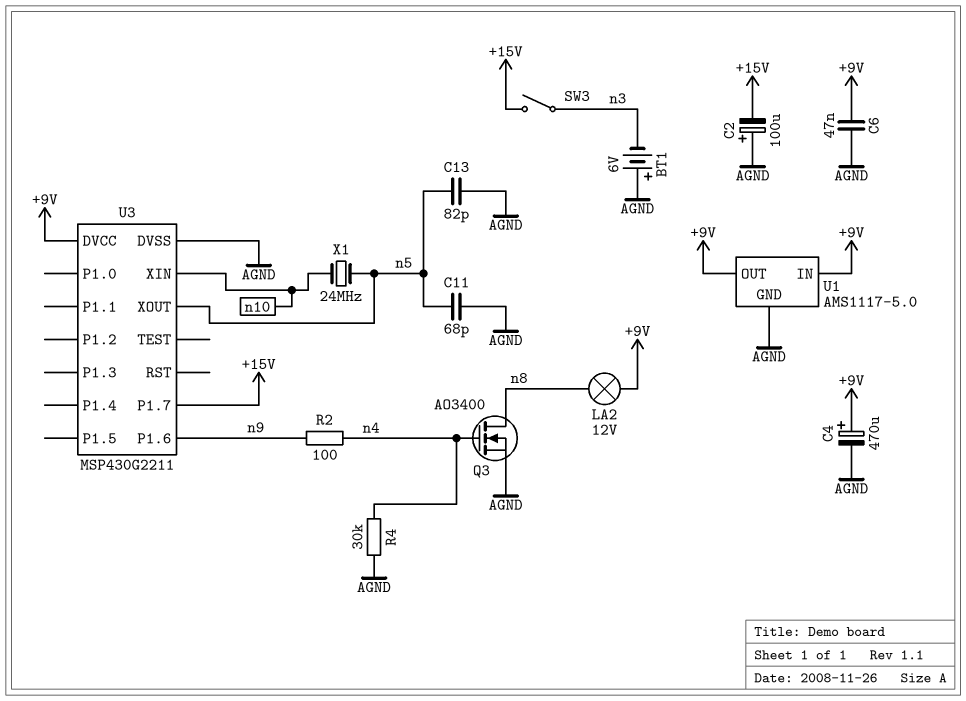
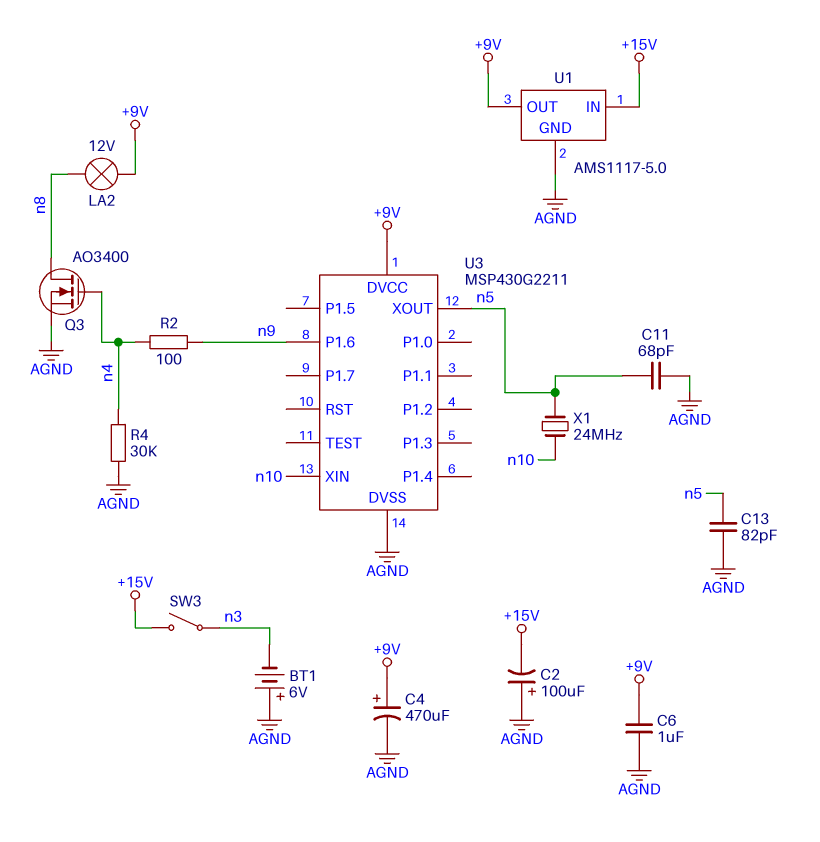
C6: 47nF (+9V, AGND) -> 1uF (+9V, AGND)
U1 pin IN: +9V -> +15V
U3 pin P1.7: +15V -> none

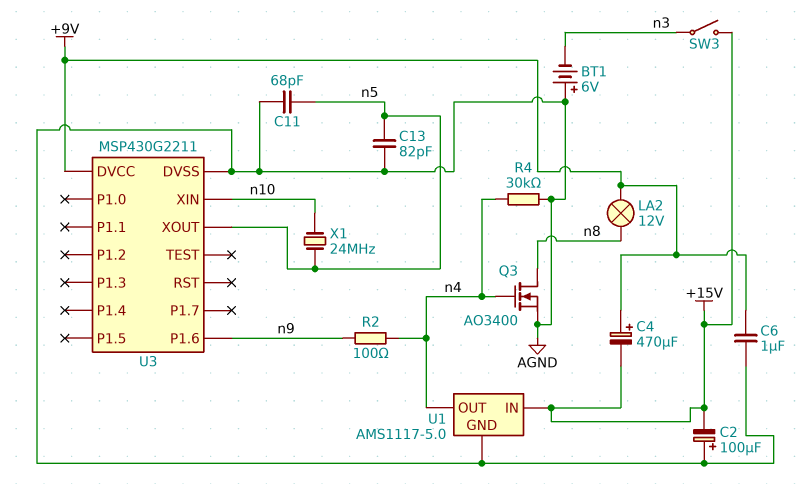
C4: 470uF (plus +9V, minus AGND) -> 470uF (plus +9V, minus +15V)
U1 pin OUT: +9V -> n4

